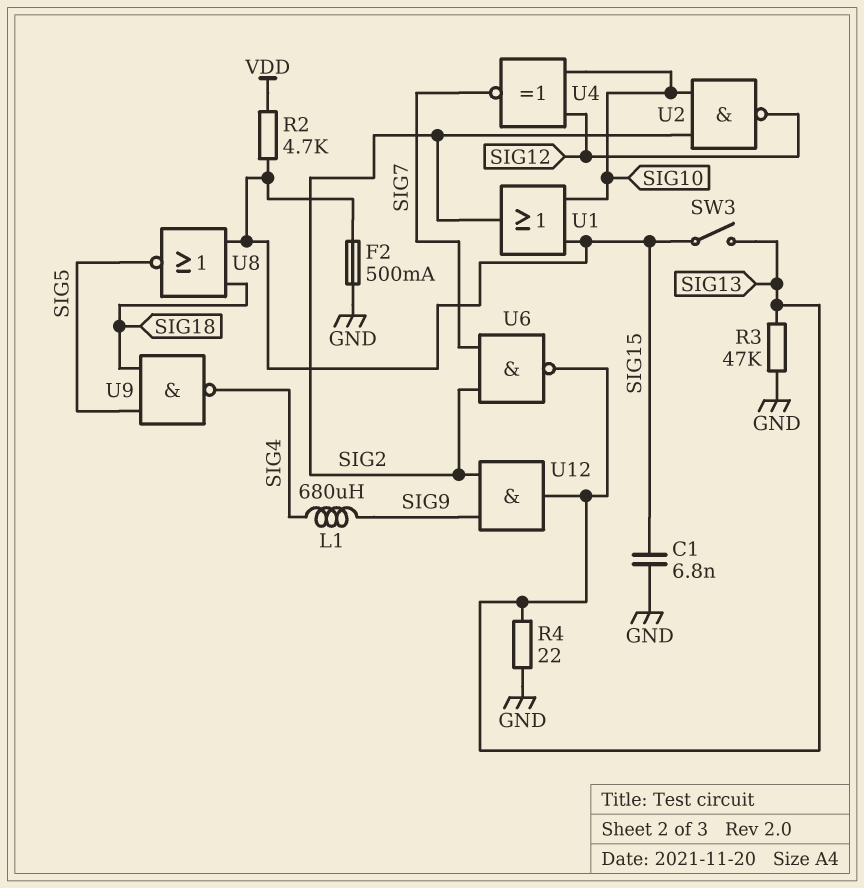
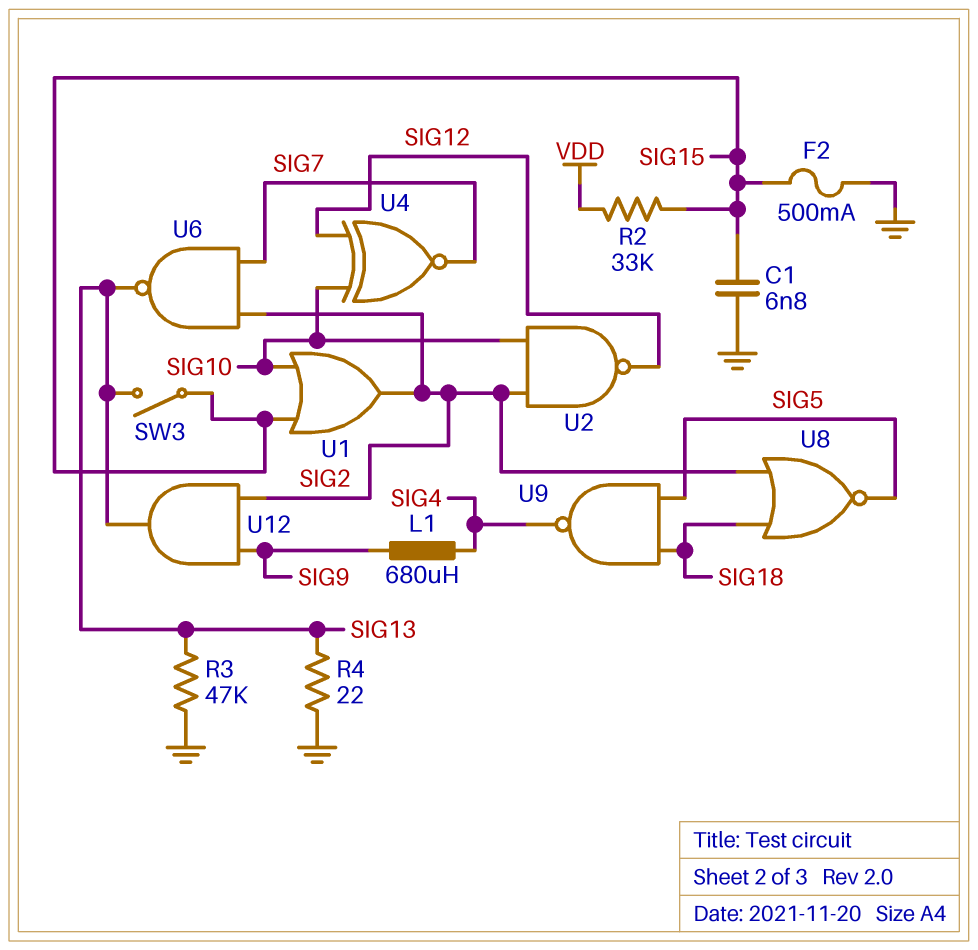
R2: 4.7k (SIG15, VDD) -> 33k (SIG15, VDD)
U8: NOR (in SIG15, in SIG18, out SIG5) -> NOR (in SIG2, in SIG18, out SIG5)

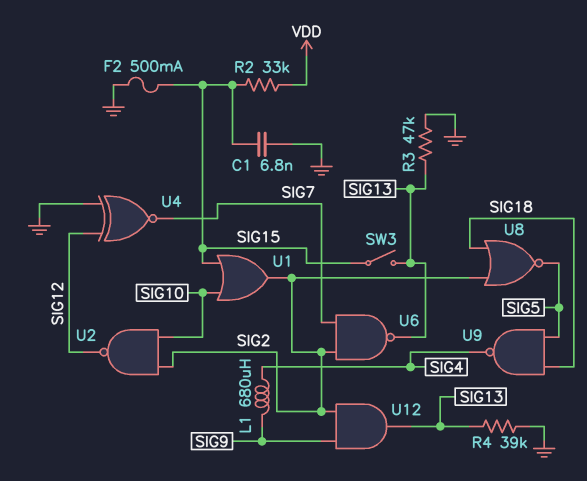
R4: 22 (GND, SIG13) -> 39k (GND, SIG13)
U4: XNOR (in SIG10, in SIG12, out SIG7) -> XNOR (in GND, in SIG12, out SIG7)

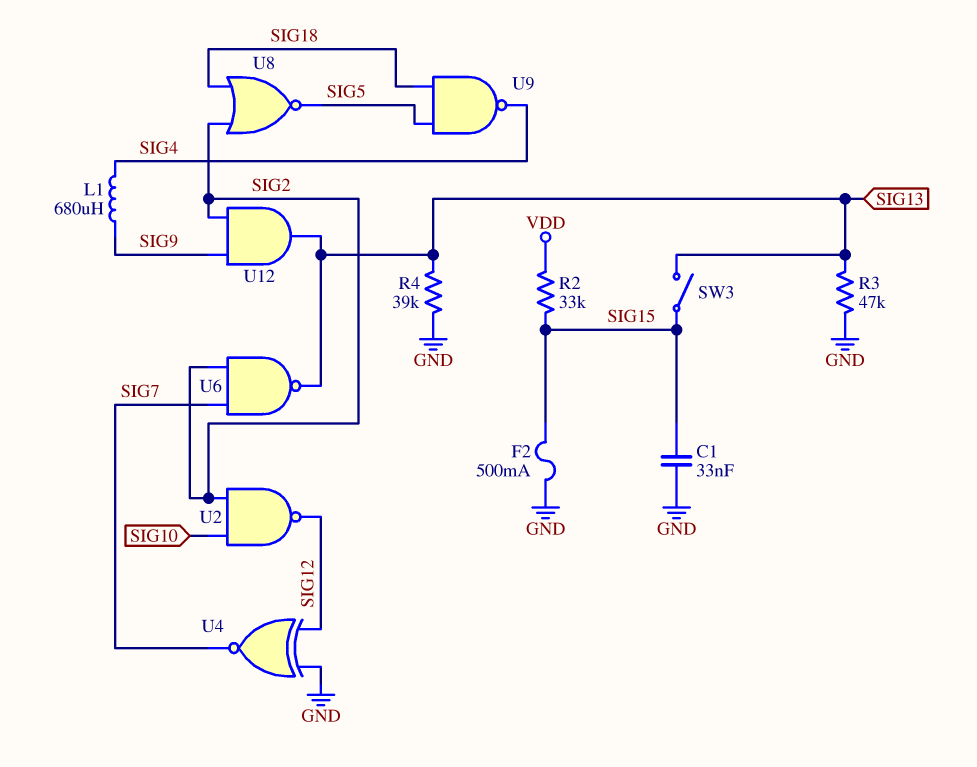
C1: 6.8nF (GND, SIG15) -> 33nF (GND, SIG15)
U1: OR (in SIG10, in SIG15, out SIG2) -> none

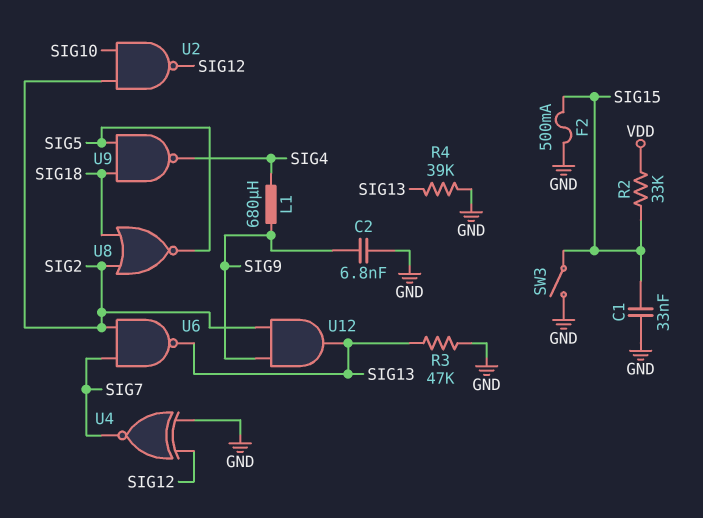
C2: none -> 6.8nF (GND, SIG9)
SW3: switch (SIG13, SIG15) -> switch (GND, SIG15)

